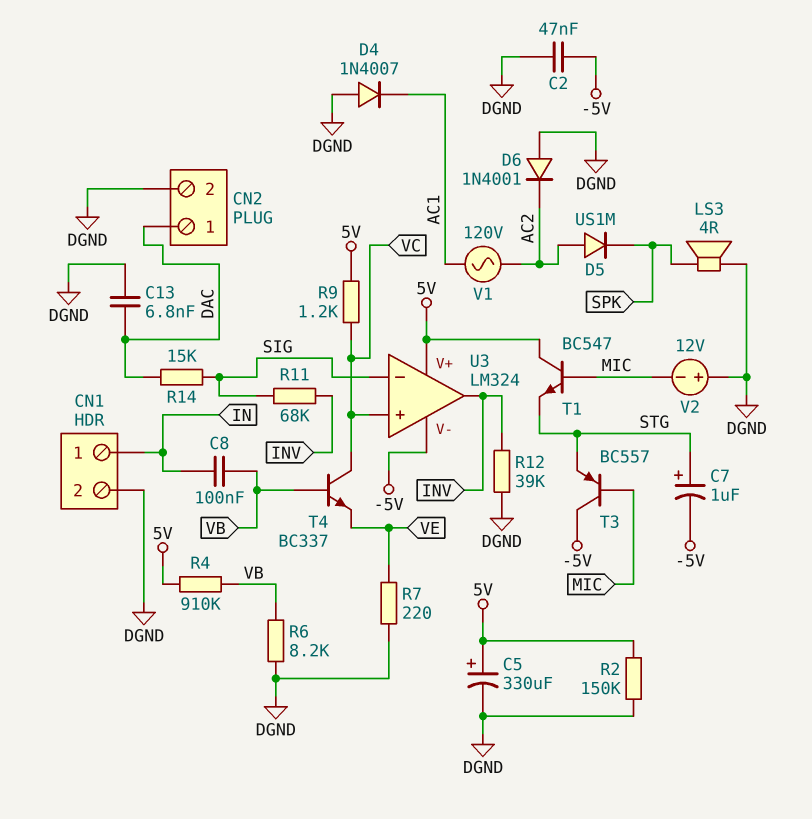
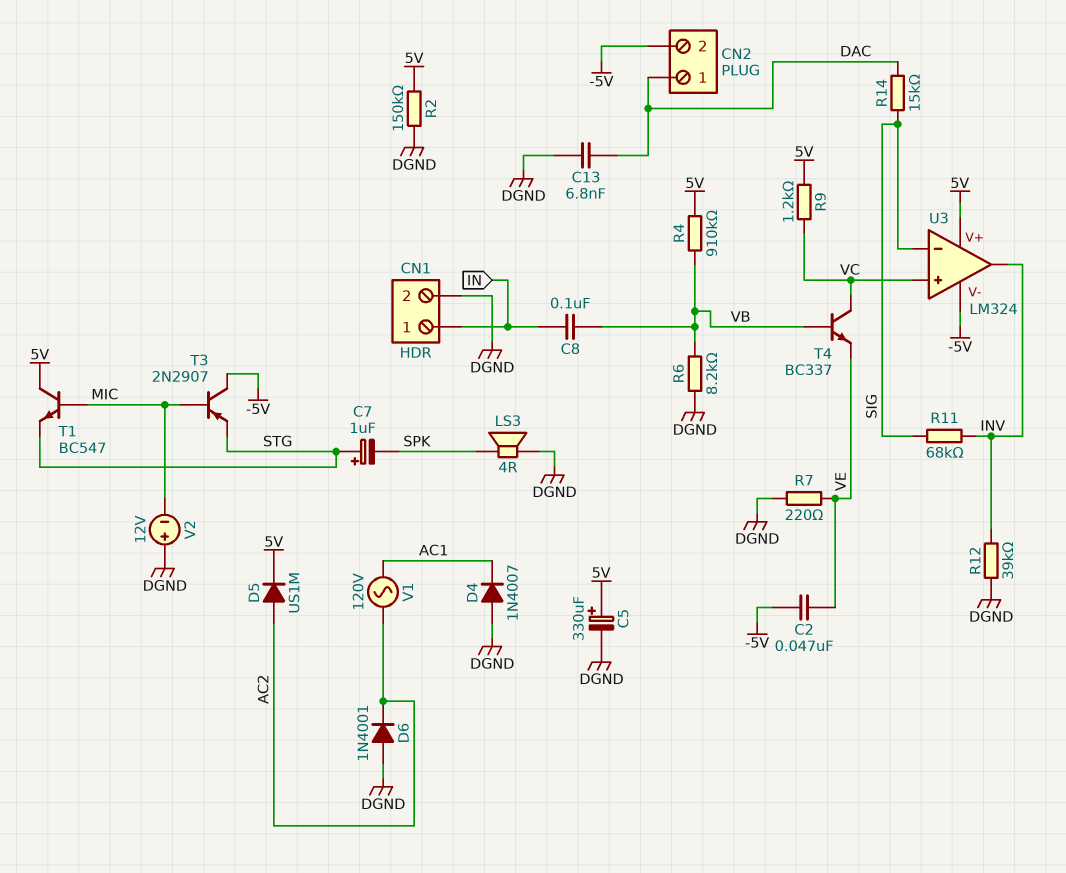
C2: 47nF (-5V, DGND) -> 47nF (-5V, VE)
C7: 1uF (plus STG, minus -5V) -> 1uF (plus STG, minus SPK)
CN2 pin 2: DGND -> -5V
D5: diode US1M (A AC2, K SPK) -> diode US1M (A AC2, K 5V)
T3: PNP BC557 (B MIC, C -5V, E STG) -> PNP 2N2907 (B MIC, C -5V, E STG)

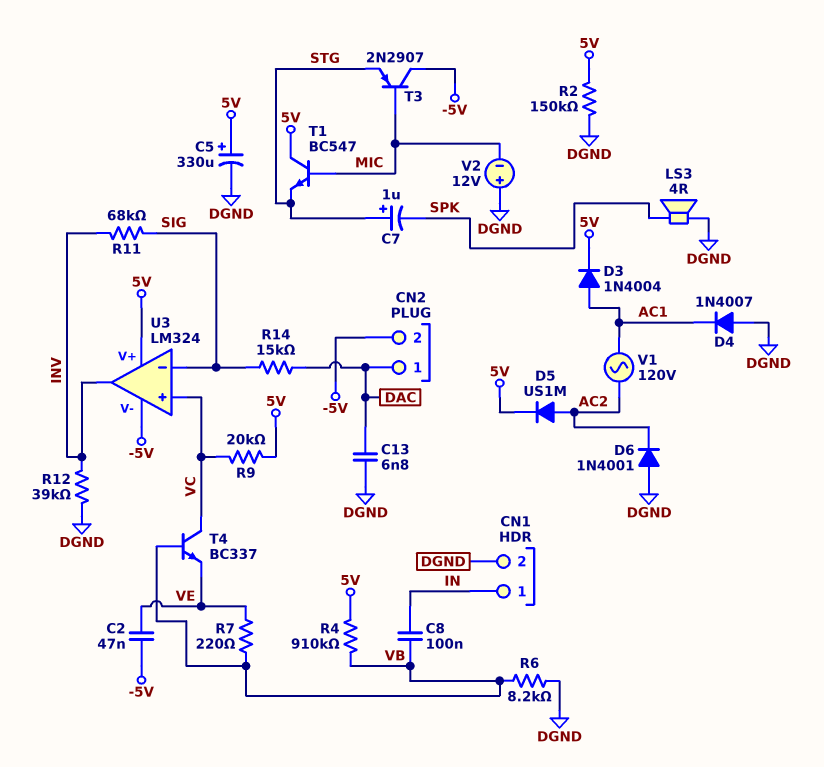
D3: none -> diode 1N4004 (A AC1, K 5V)
R7: 220 (DGND, VE) -> 220 (VB, VE)
R9: 1.2k (5V, VC) -> 20k (5V, VC)

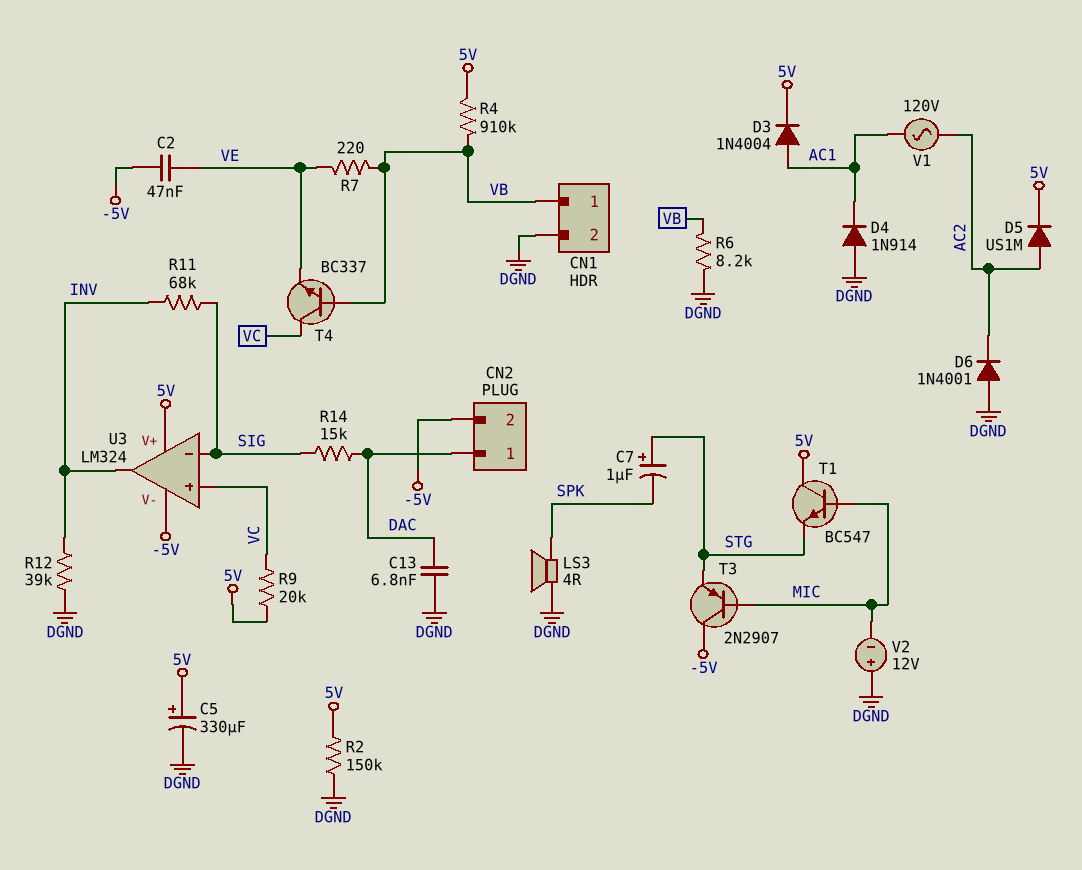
C8: 100nF (IN, VB) -> none
CN1 pin 1: IN -> VB
D4: diode 1N4007 (A DGND, K AC1) -> diode 1N914 (A DGND, K AC1)

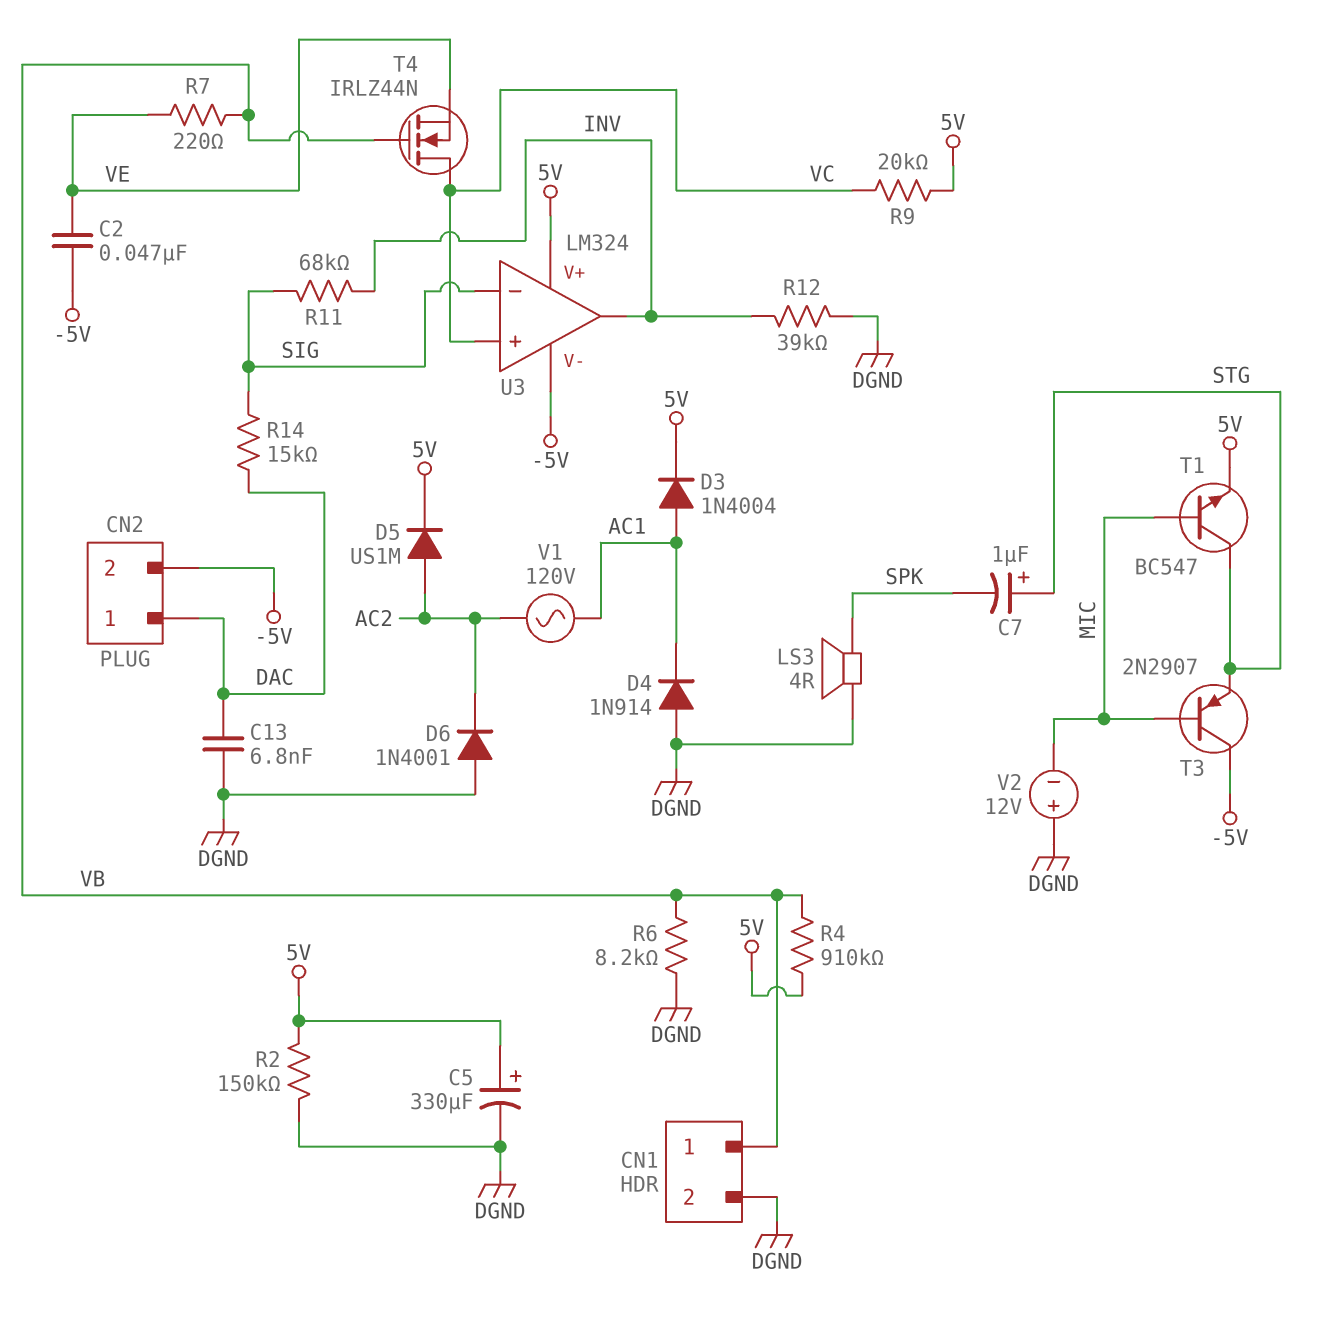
T1: NPN BC547 (B MIC, C 5V, E STG) -> NPN BC547 (B MIC, C STG, E 5V)
T4: NPN BC337 (B VB, C VC, E VE) -> NMOS IRLZ44N (G VB, D VC, S VE)

